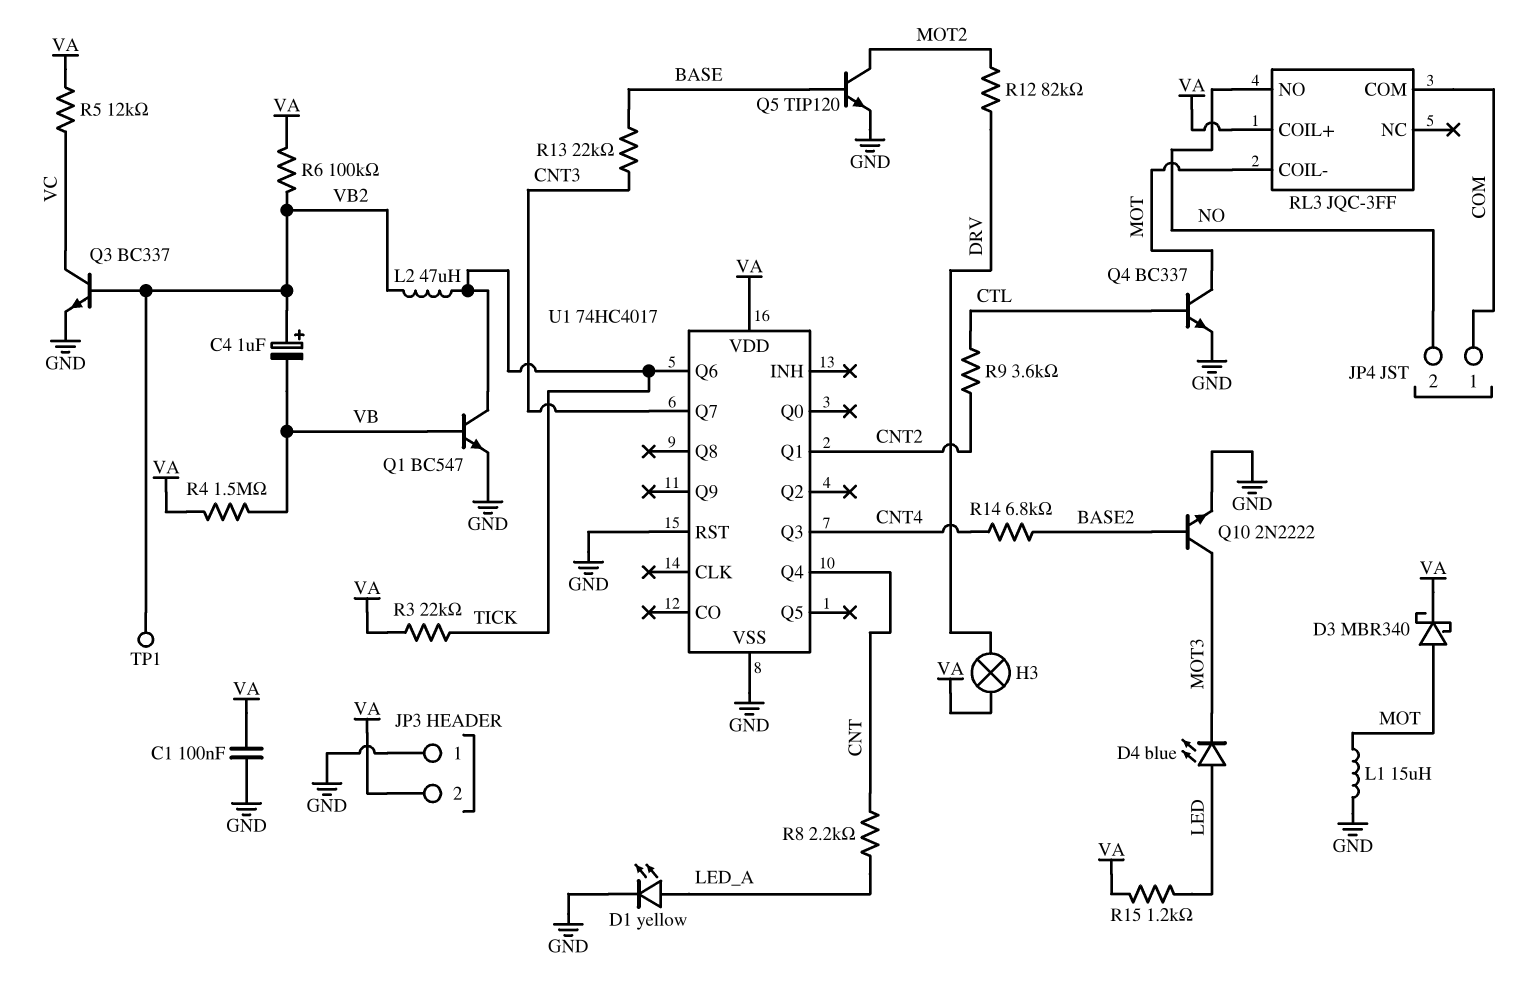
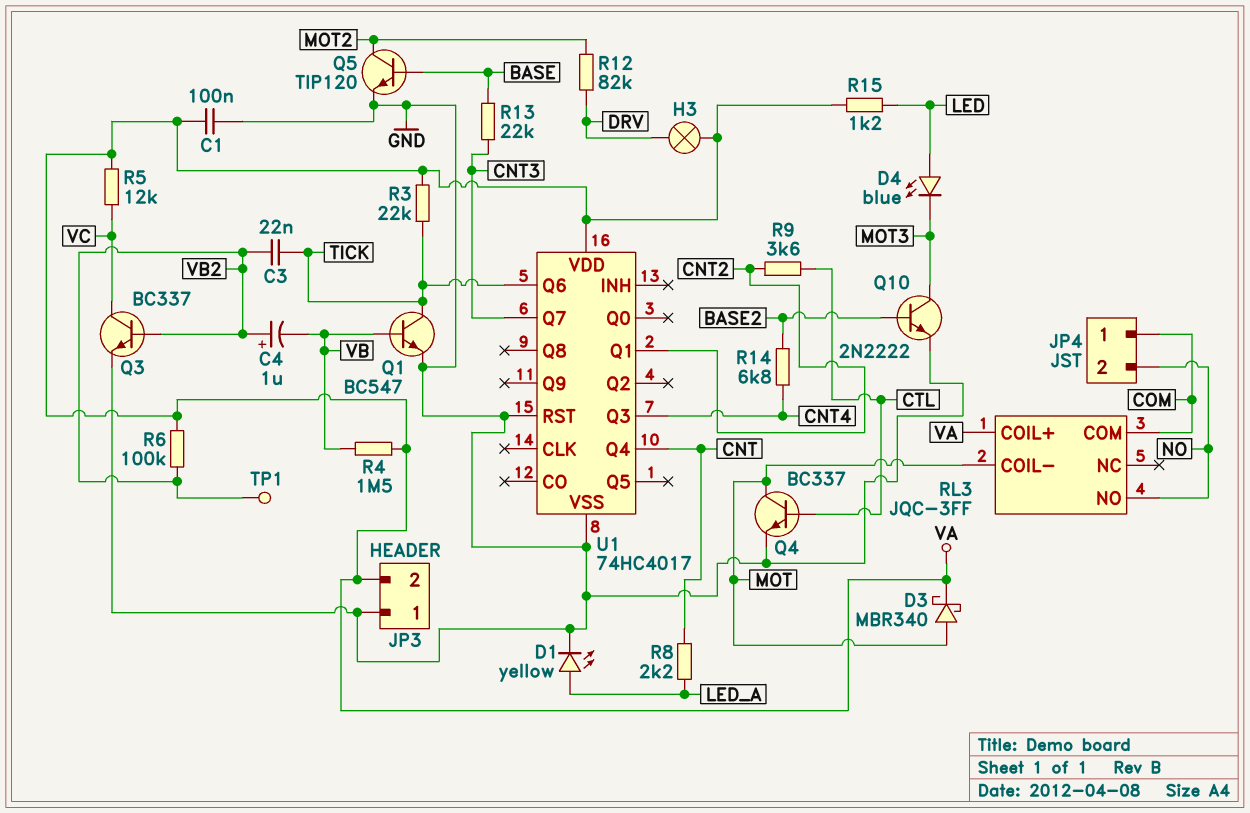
C3: none -> 22nF (TICK, VB2)
L1: 15uH (GND, MOT) -> none
L2: 47uH (TICK, VB2) -> none

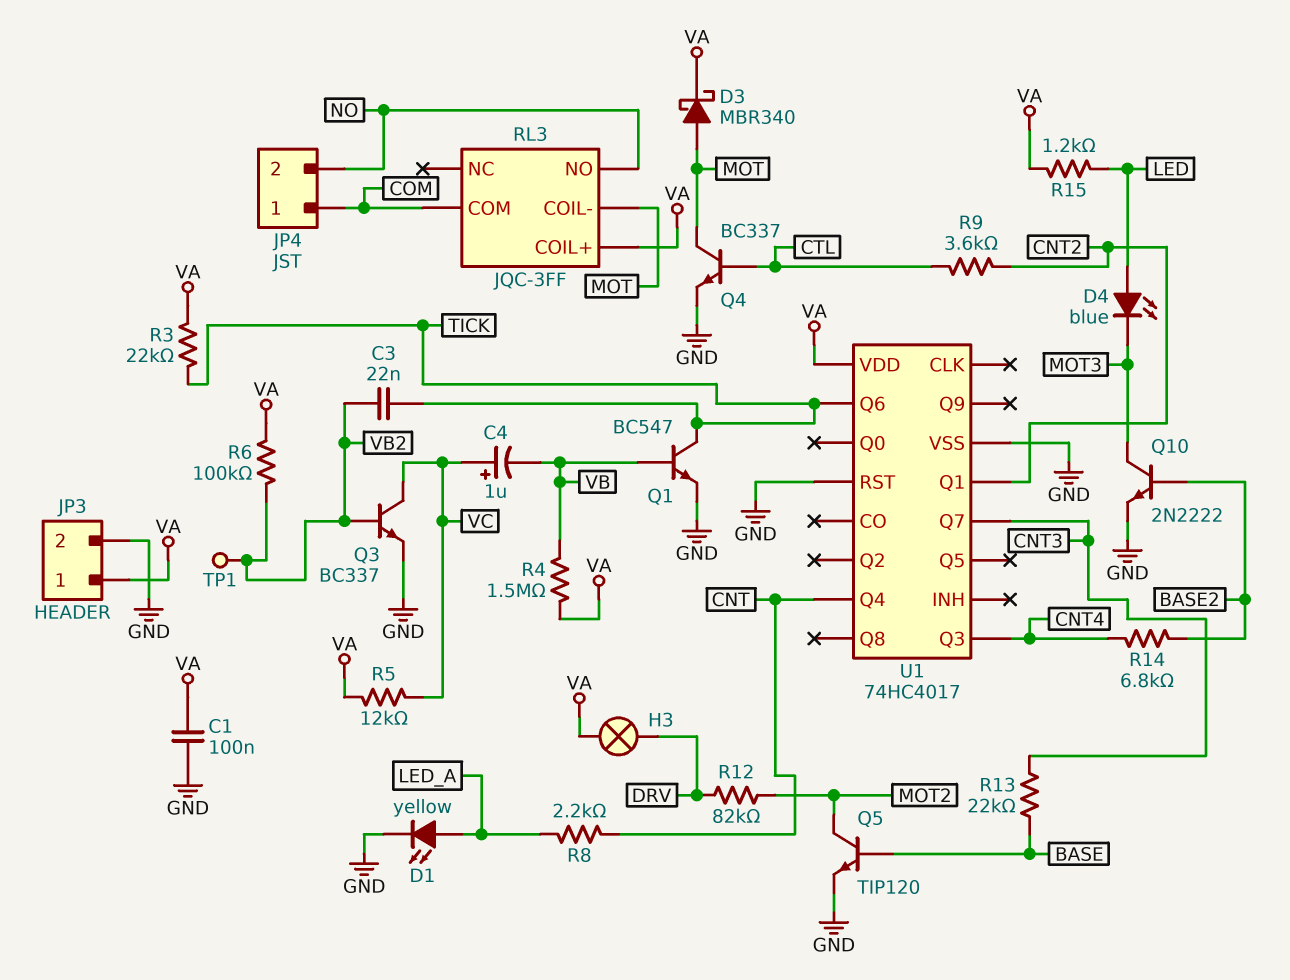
C4: 1uF (plus VB2, minus VB) -> 1uF (plus VC, minus VB)
JP3 pin 1: GND -> VA
JP3 pin 2: VA -> GND

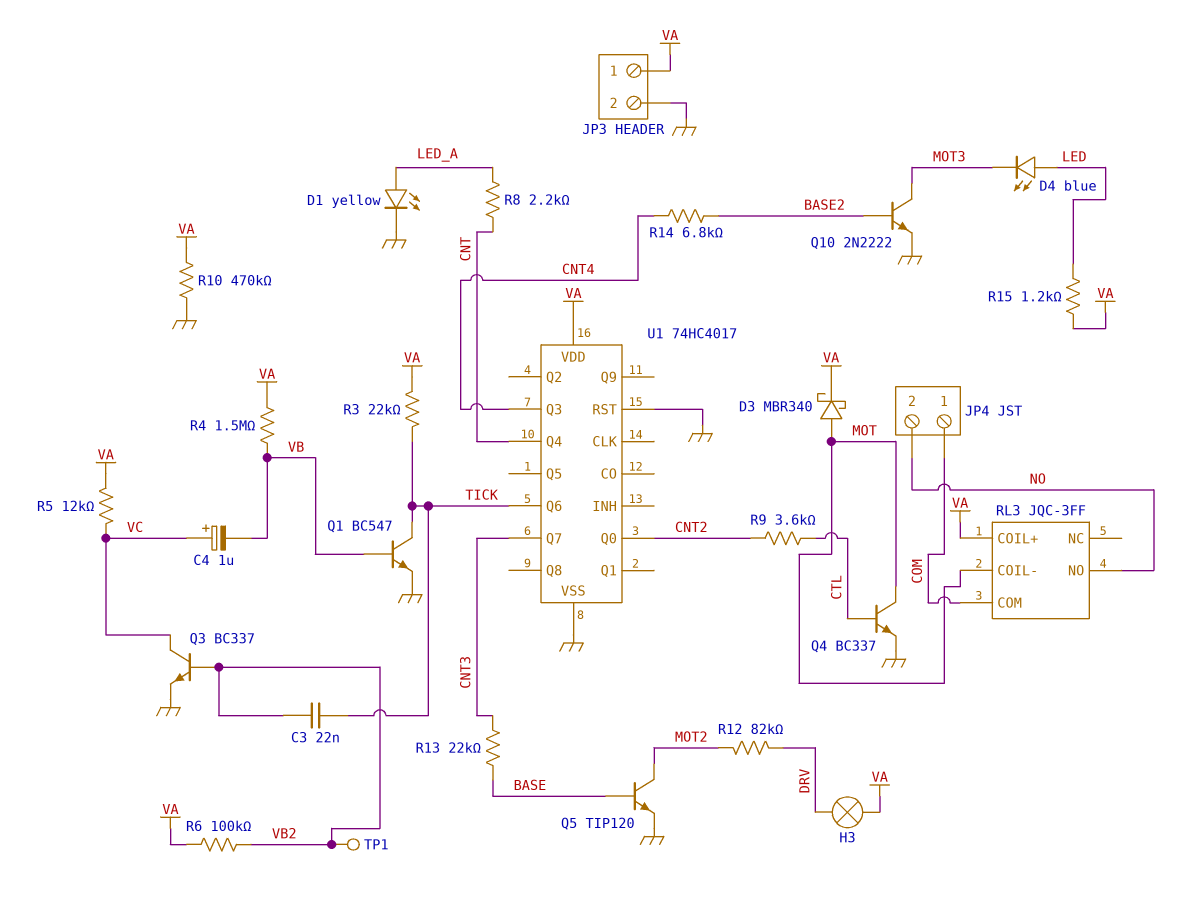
C1: 100nF (GND, VA) -> none
R10: none -> 470k (GND, VA)
U1 pin Q0: none -> CNT2
U1 pin Q1: CNT2 -> none

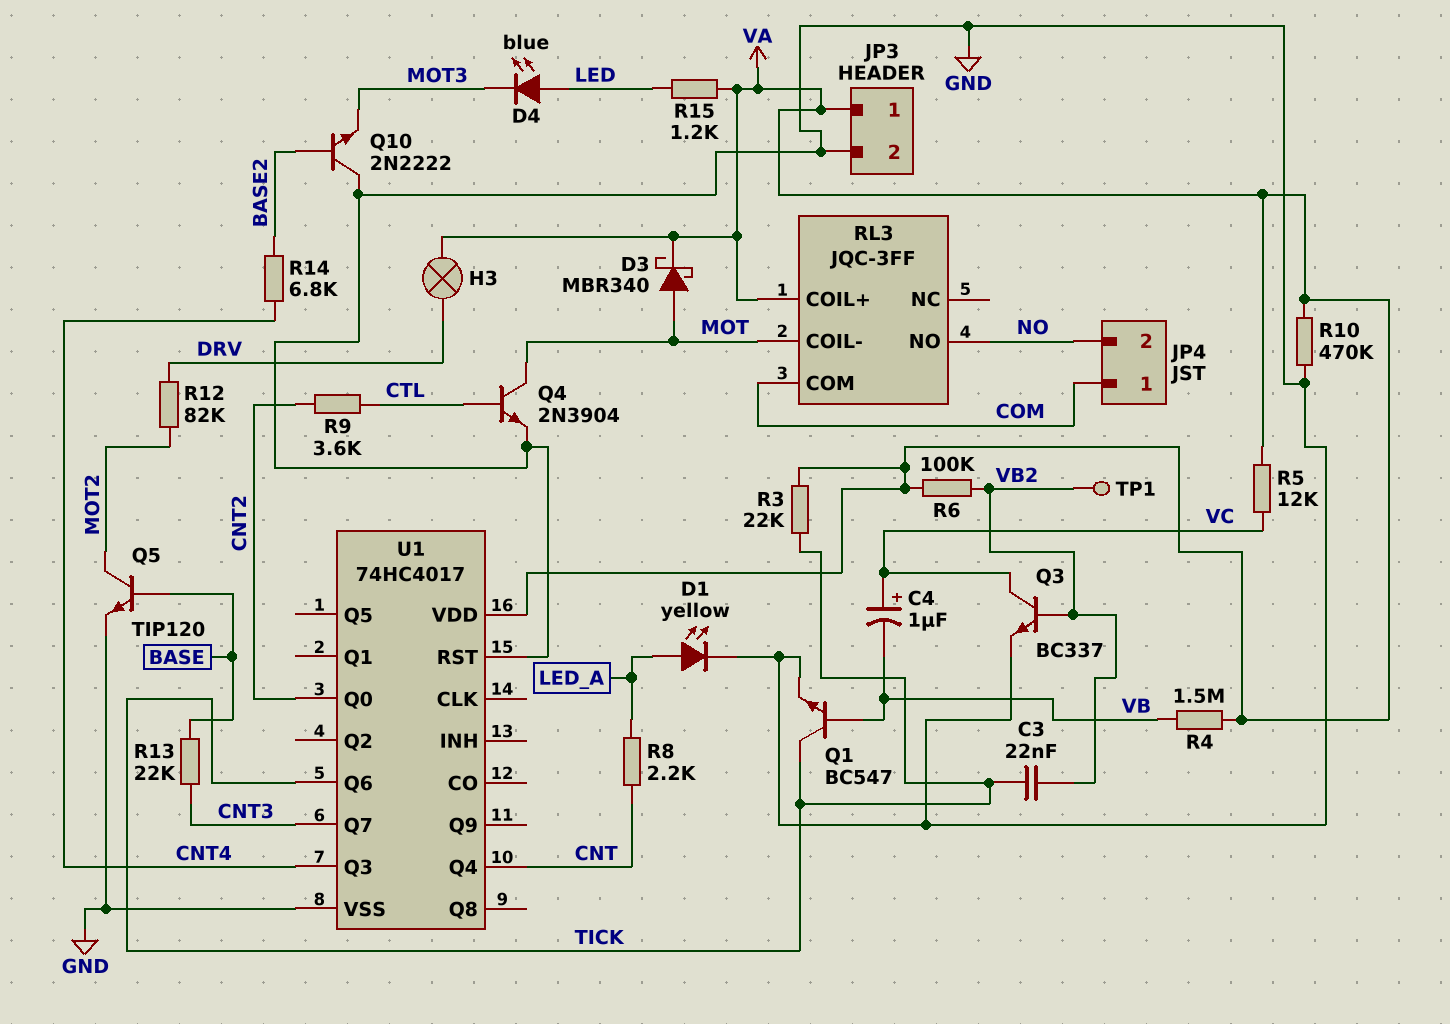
Q4: NPN BC337 (B CTL, C MOT, E GND) -> NPN 2N3904 (B CTL, C MOT, E GND)
Q10: NPN 2N2222 (B BASE2, C MOT3, E GND) -> NPN 2N2222 (B BASE2, C GND, E MOT3)

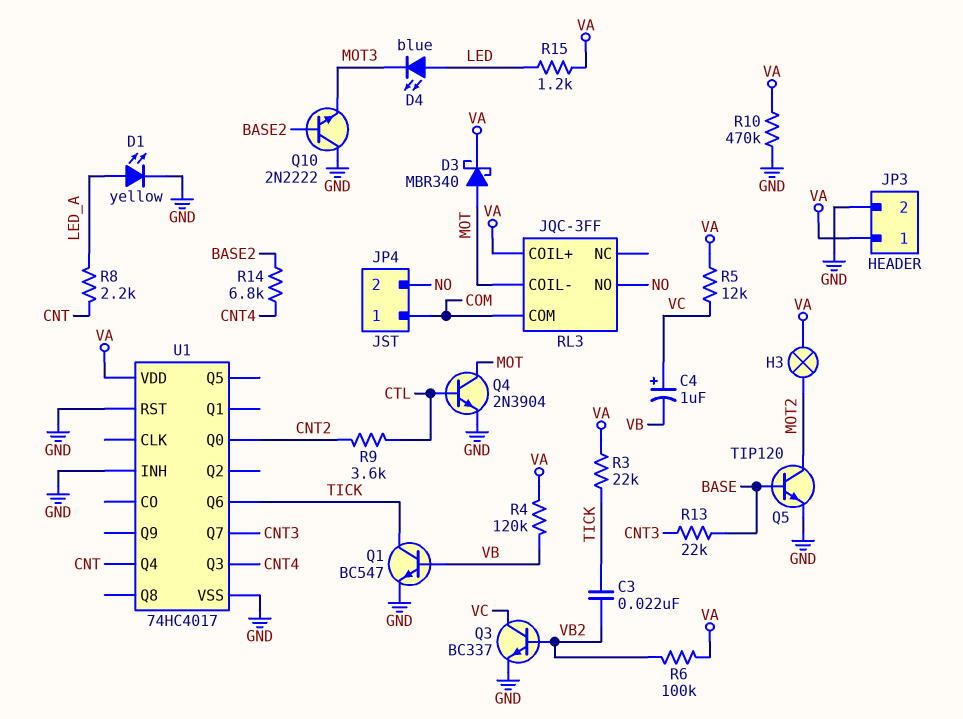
H3: lamp (DRV, VA) -> lamp (MOT2, VA)
R4: 1.5M (VA, VB) -> 120k (VA, VB)
R12: 82k (DRV, MOT2) -> none
TP1: test point (VB2) -> none
U1 pin INH: none -> GND

